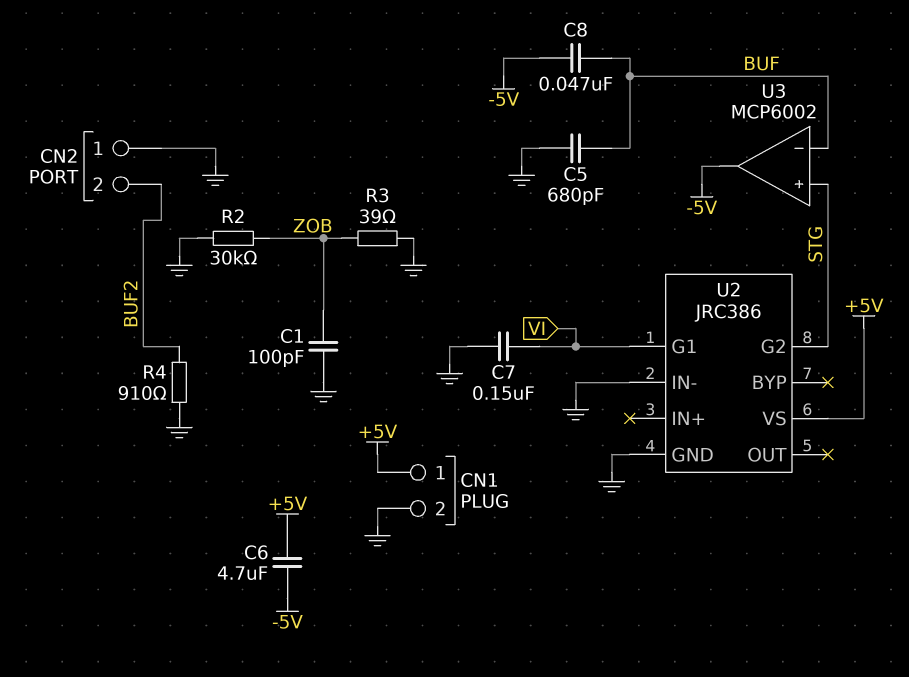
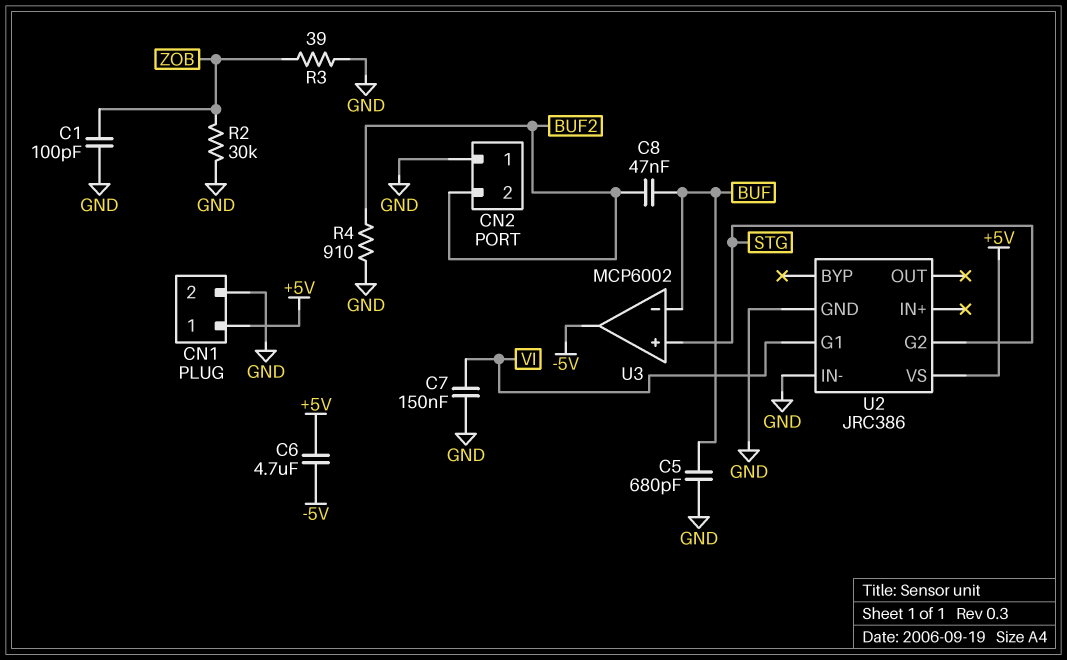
C8: 47nF (-5V, BUF) -> 47nF (BUF, BUF2)

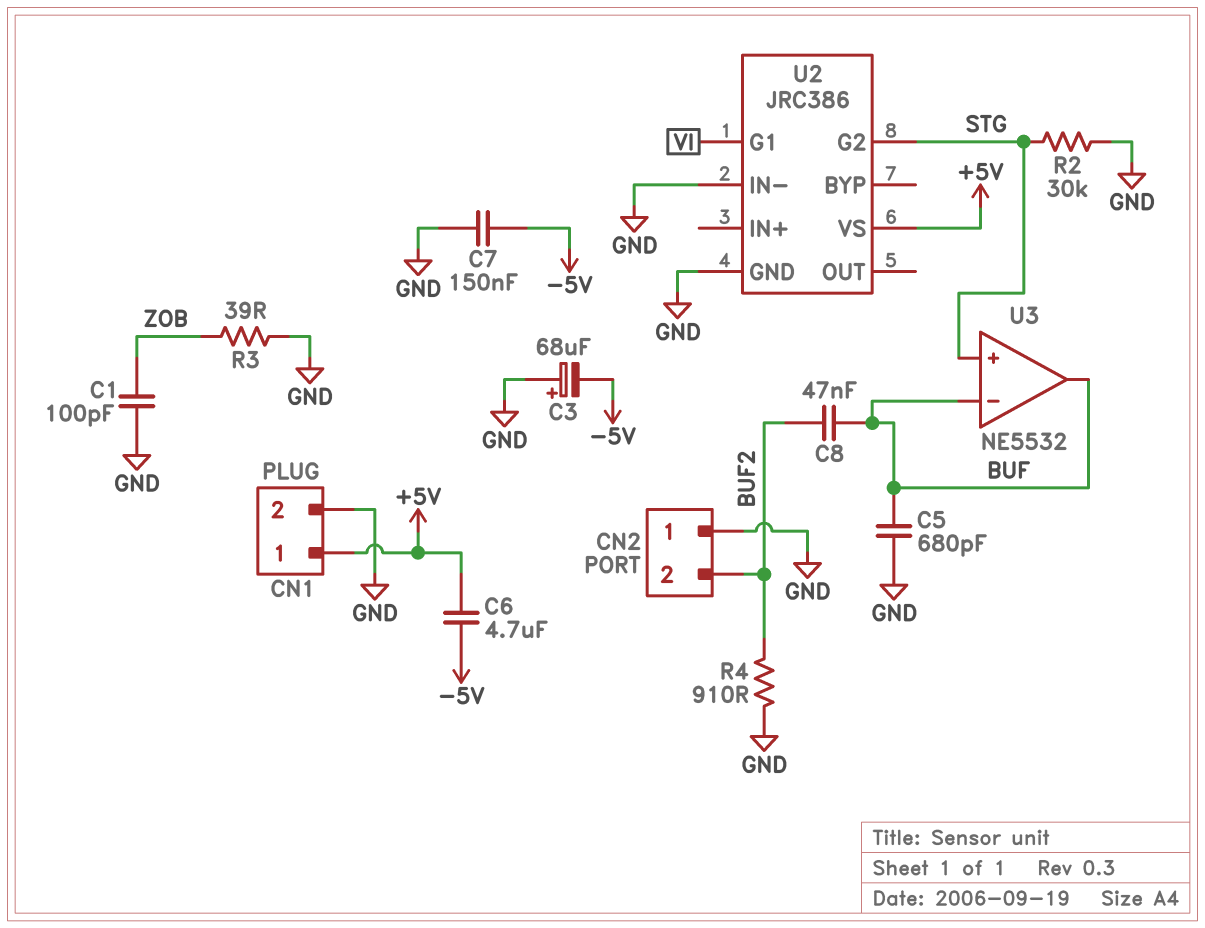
C3: none -> 68uF (plus GND, minus -5V)
C7: 150nF (GND, VI) -> 150nF (-5V, GND)
R2: 30k (GND, ZOB) -> 30k (GND, STG)
U3: MCP6002 -> NE5532
U3 pin out: -5V -> BUF

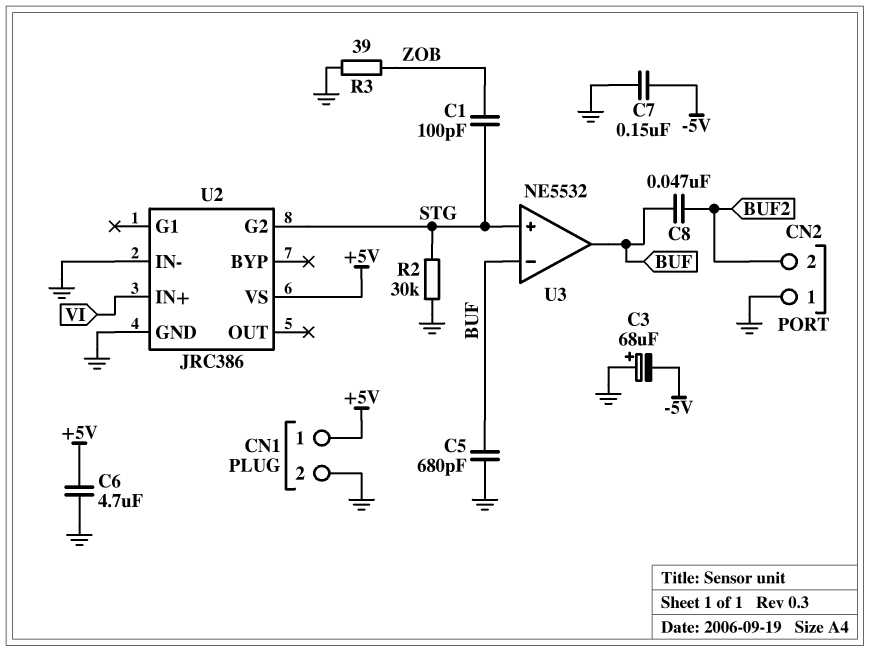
C1: 100pF (GND, ZOB) -> 100pF (STG, ZOB)
C6: 4.7uF (+5V, -5V) -> 4.7uF (+5V, GND)
R4: 910 (BUF2, GND) -> none
U2 pin G1: VI -> none
U2 pin IN+: none -> VI

